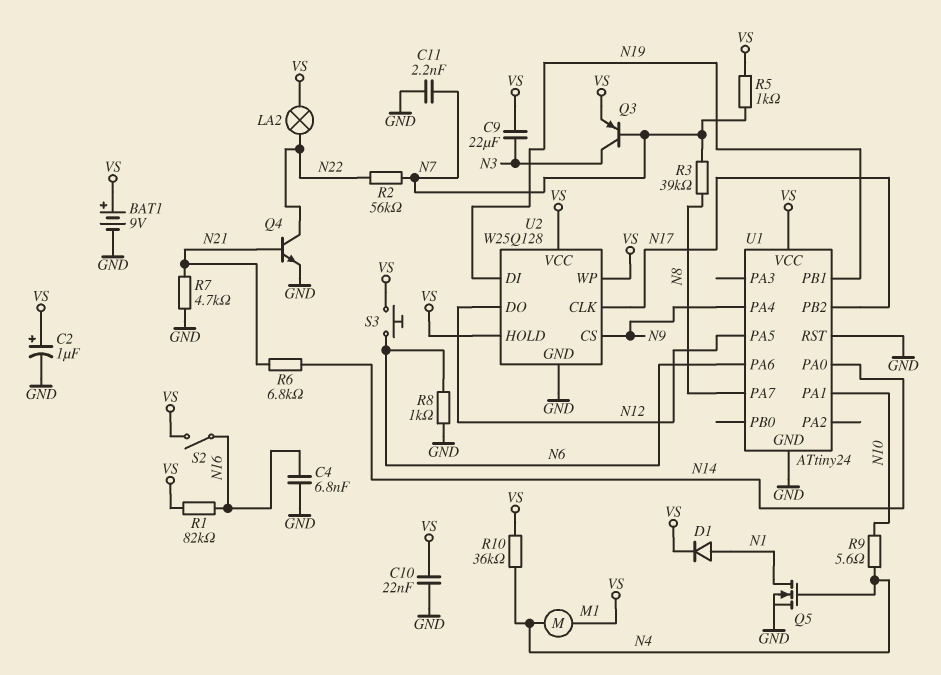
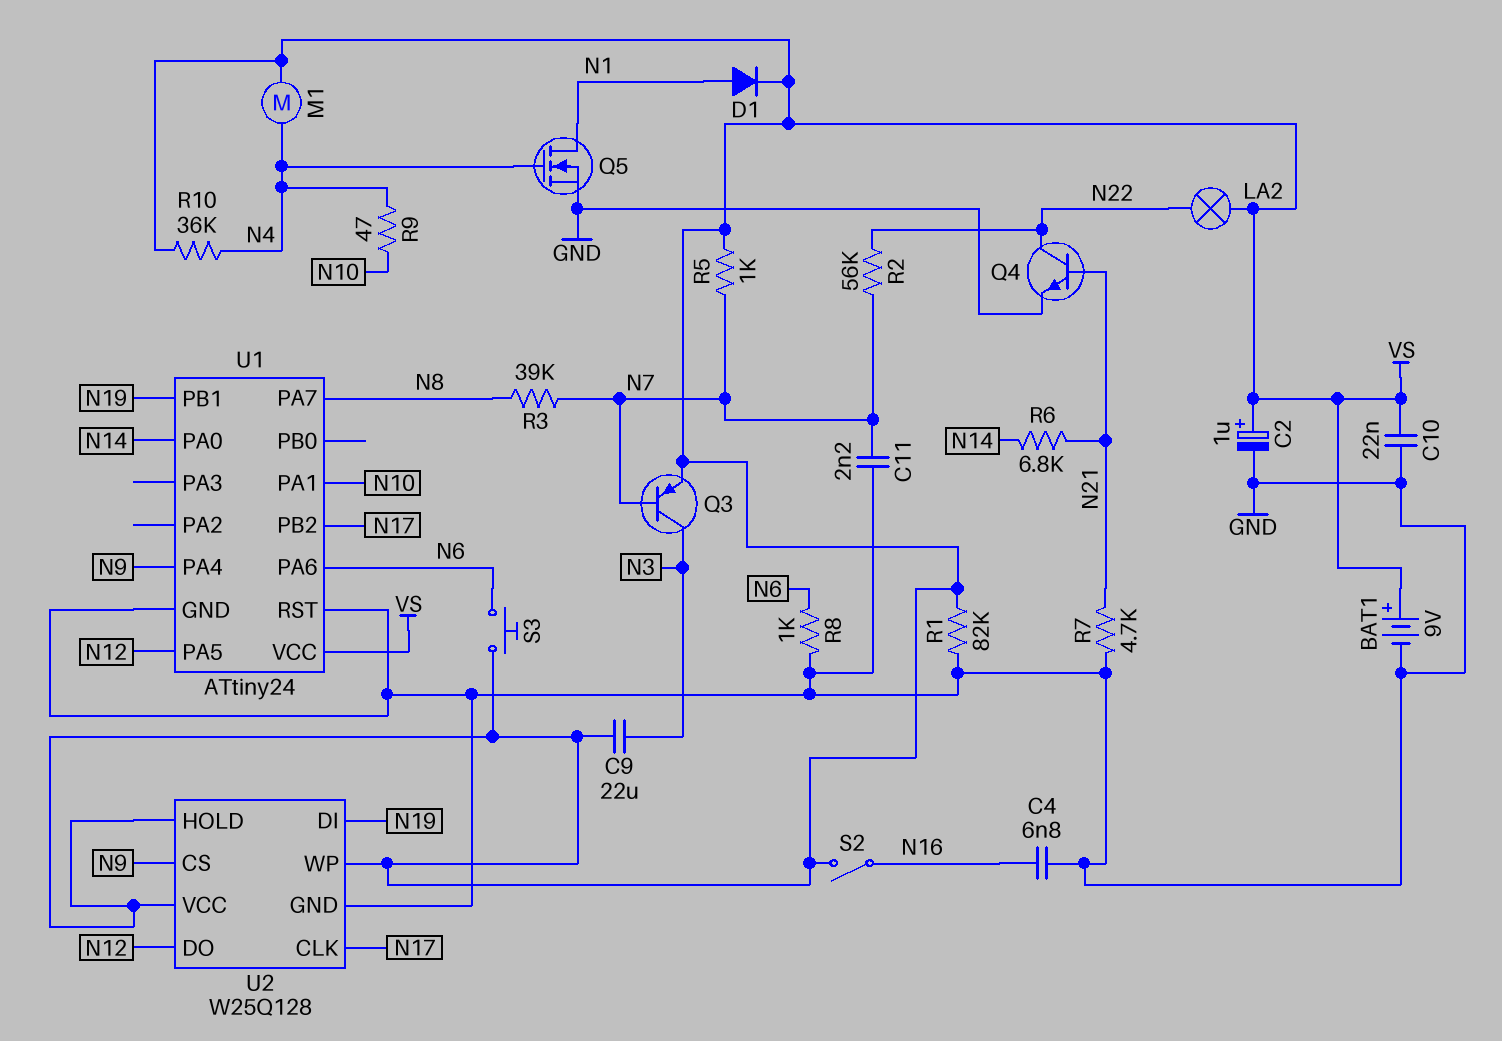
R1: 82k (N16, VS) -> 82k (GND, VS)
R9: 5.6 (N4, N10) -> 47 (N4, N10)

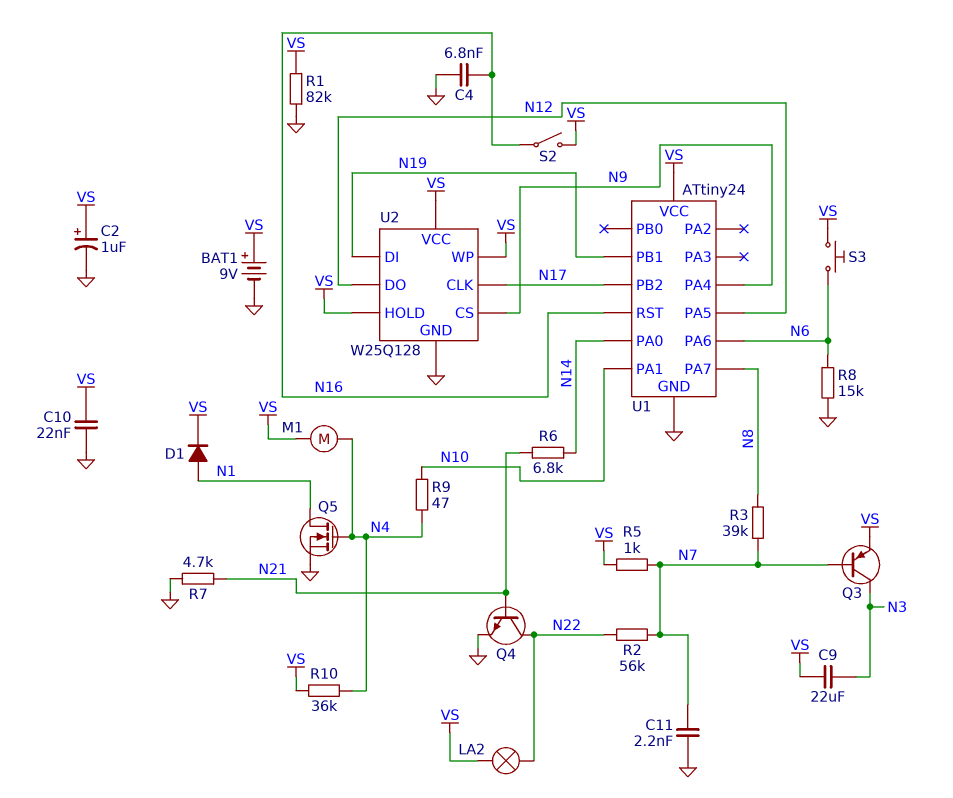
R8: 1k (GND, N6) -> 15k (GND, N6)
U1 pin RST: GND -> N16

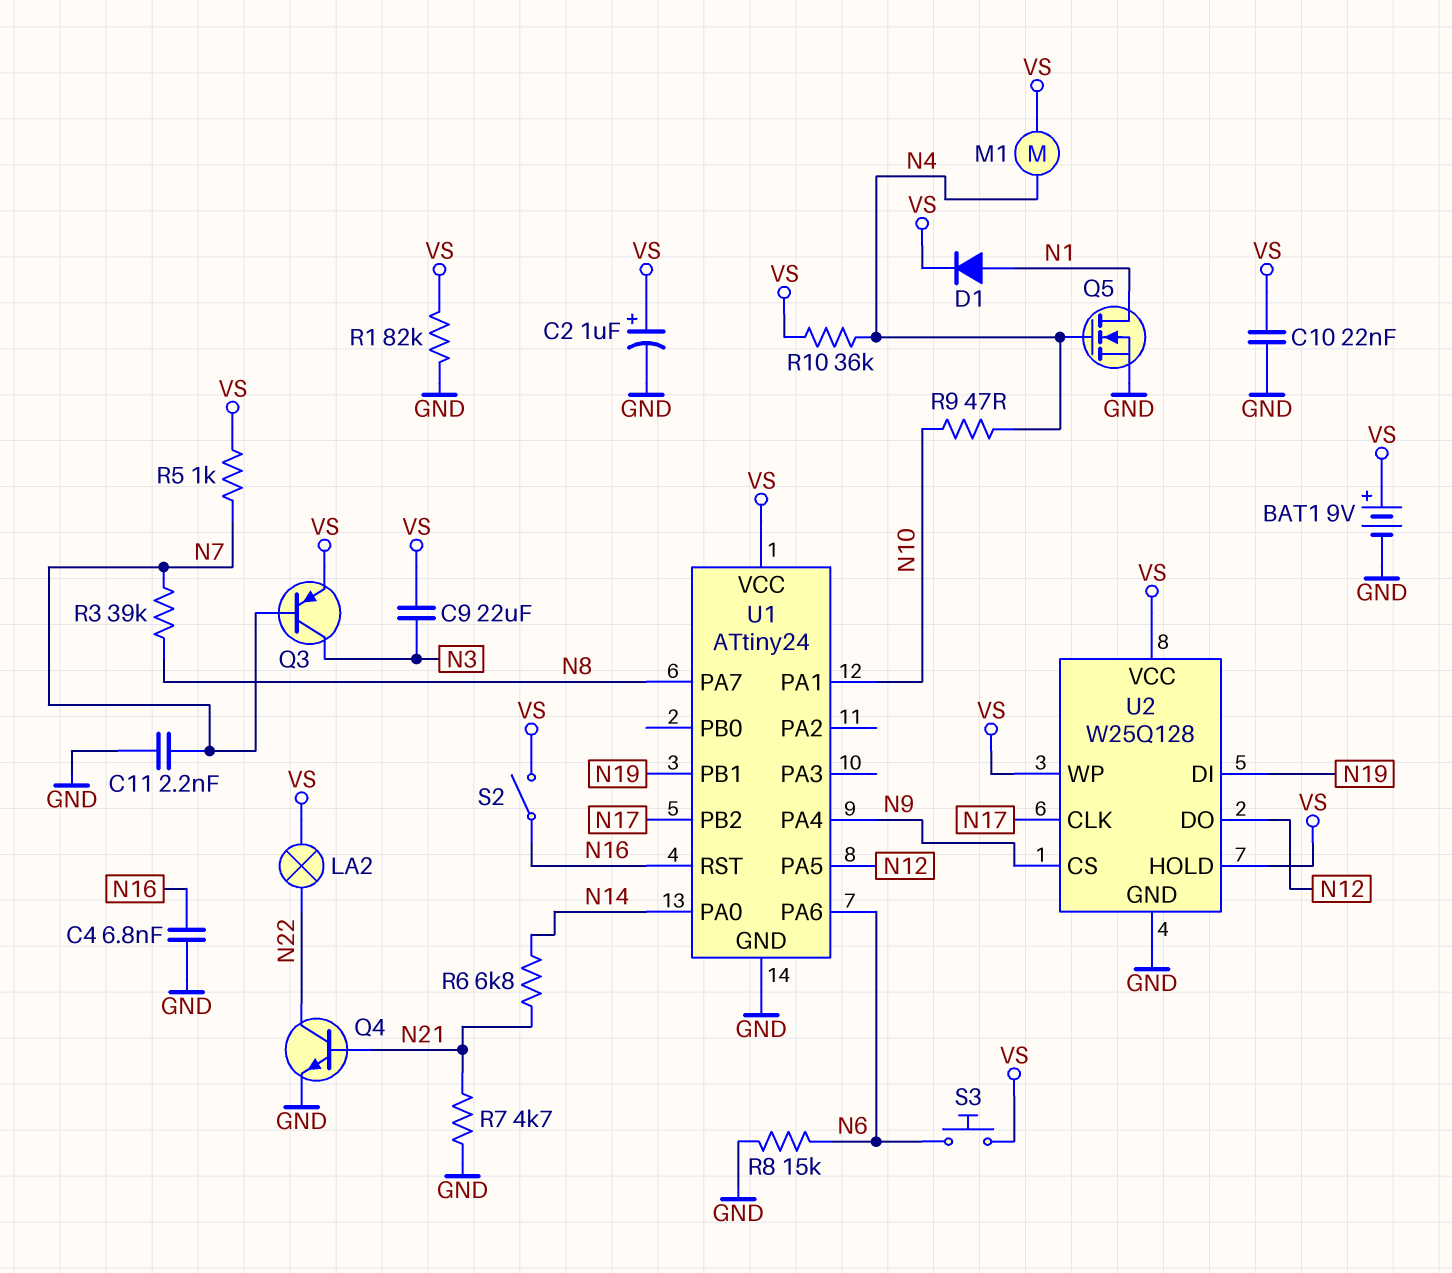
R2: 56k (N7, N22) -> none

